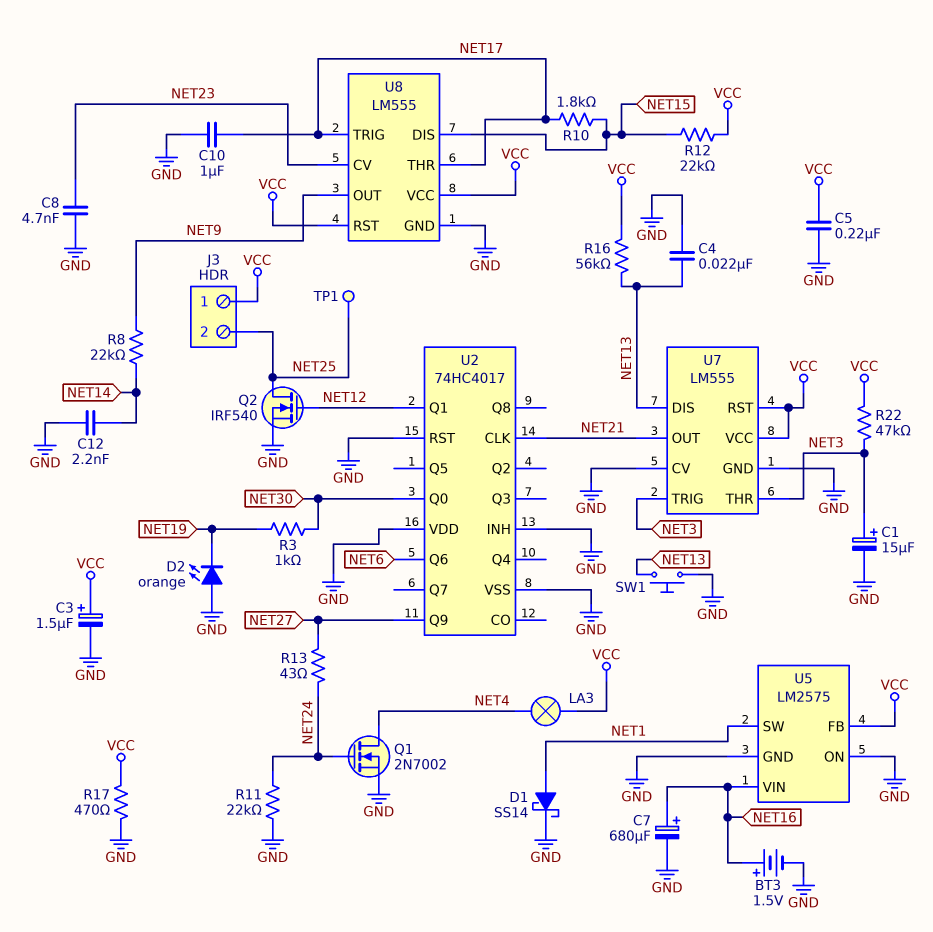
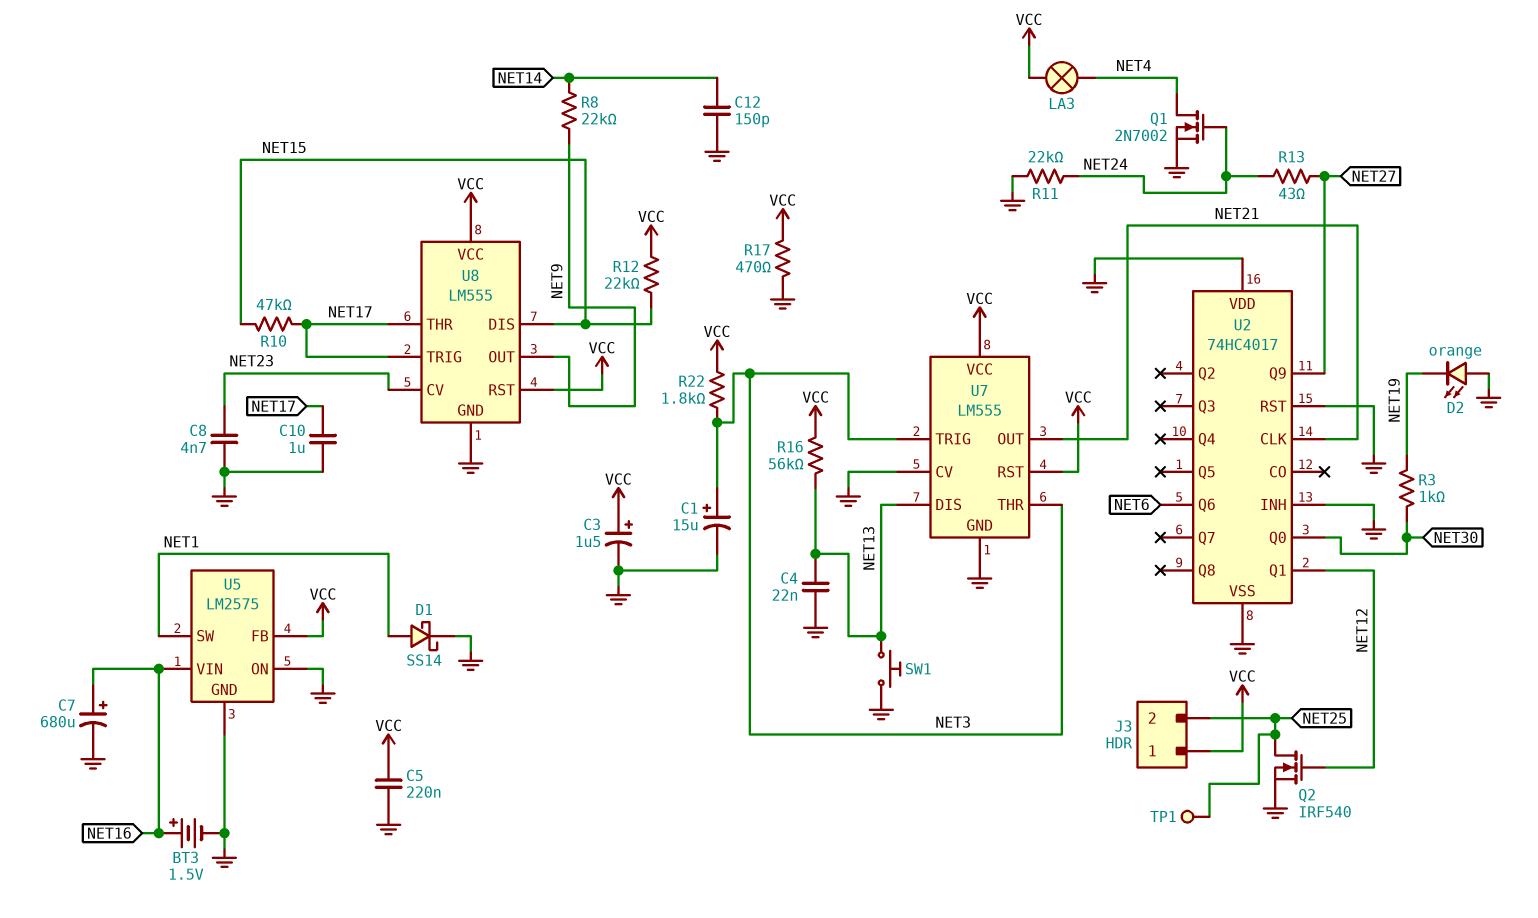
C12: 2.2nF (GND, NET14) -> 150pF (GND, NET14)
R10: 1.8k (NET15, NET17) -> 47k (NET15, NET17)
R22: 47k (NET3, VCC) -> 1.8k (NET3, VCC)

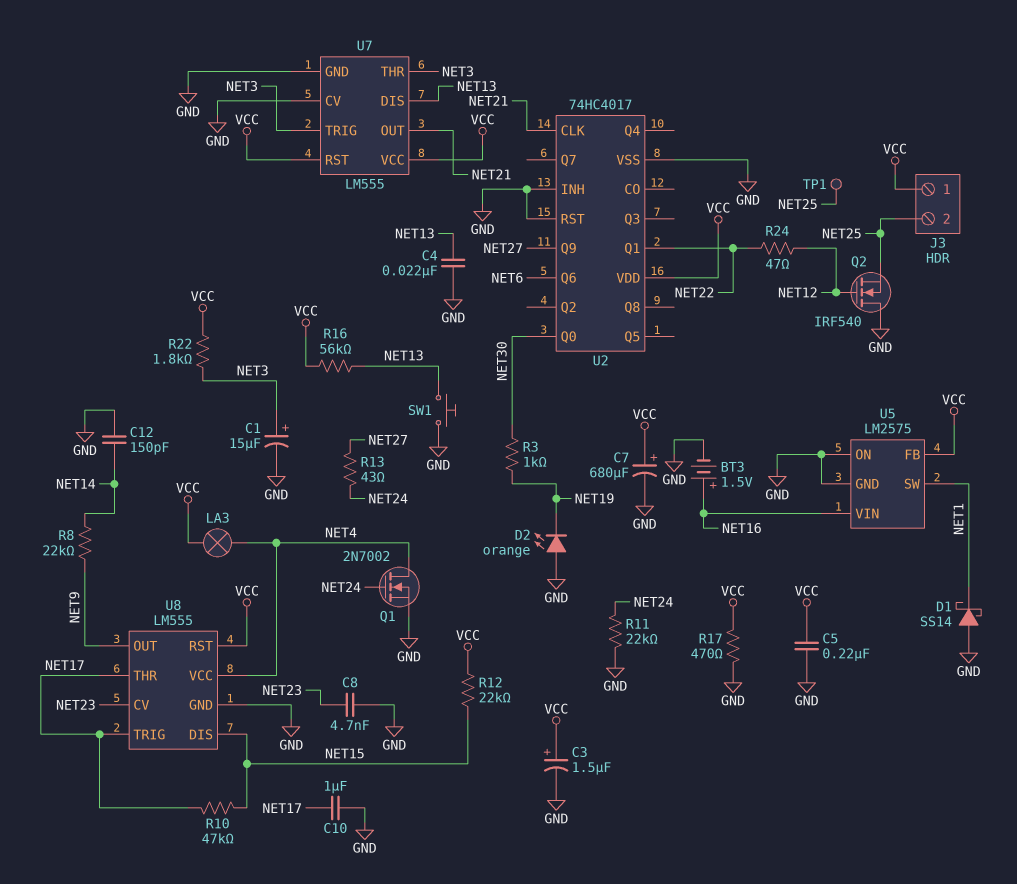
C7: 680uF (plus NET16, minus GND) -> 680uF (plus VCC, minus GND)
D1: schottky SS14 (A NET1, K GND) -> schottky SS14 (A GND, K NET1)
Q2: NMOS IRF540 (G NET12, D NET25, S GND) -> NMOS IRF540 (G NET12, D GND, S NET25)
R24: none -> 47 (NET12, NET22)
U2 pin Q1: NET12 -> NET22
U2 pin VDD: GND -> VCC
U8 pin VCC: VCC -> NET4

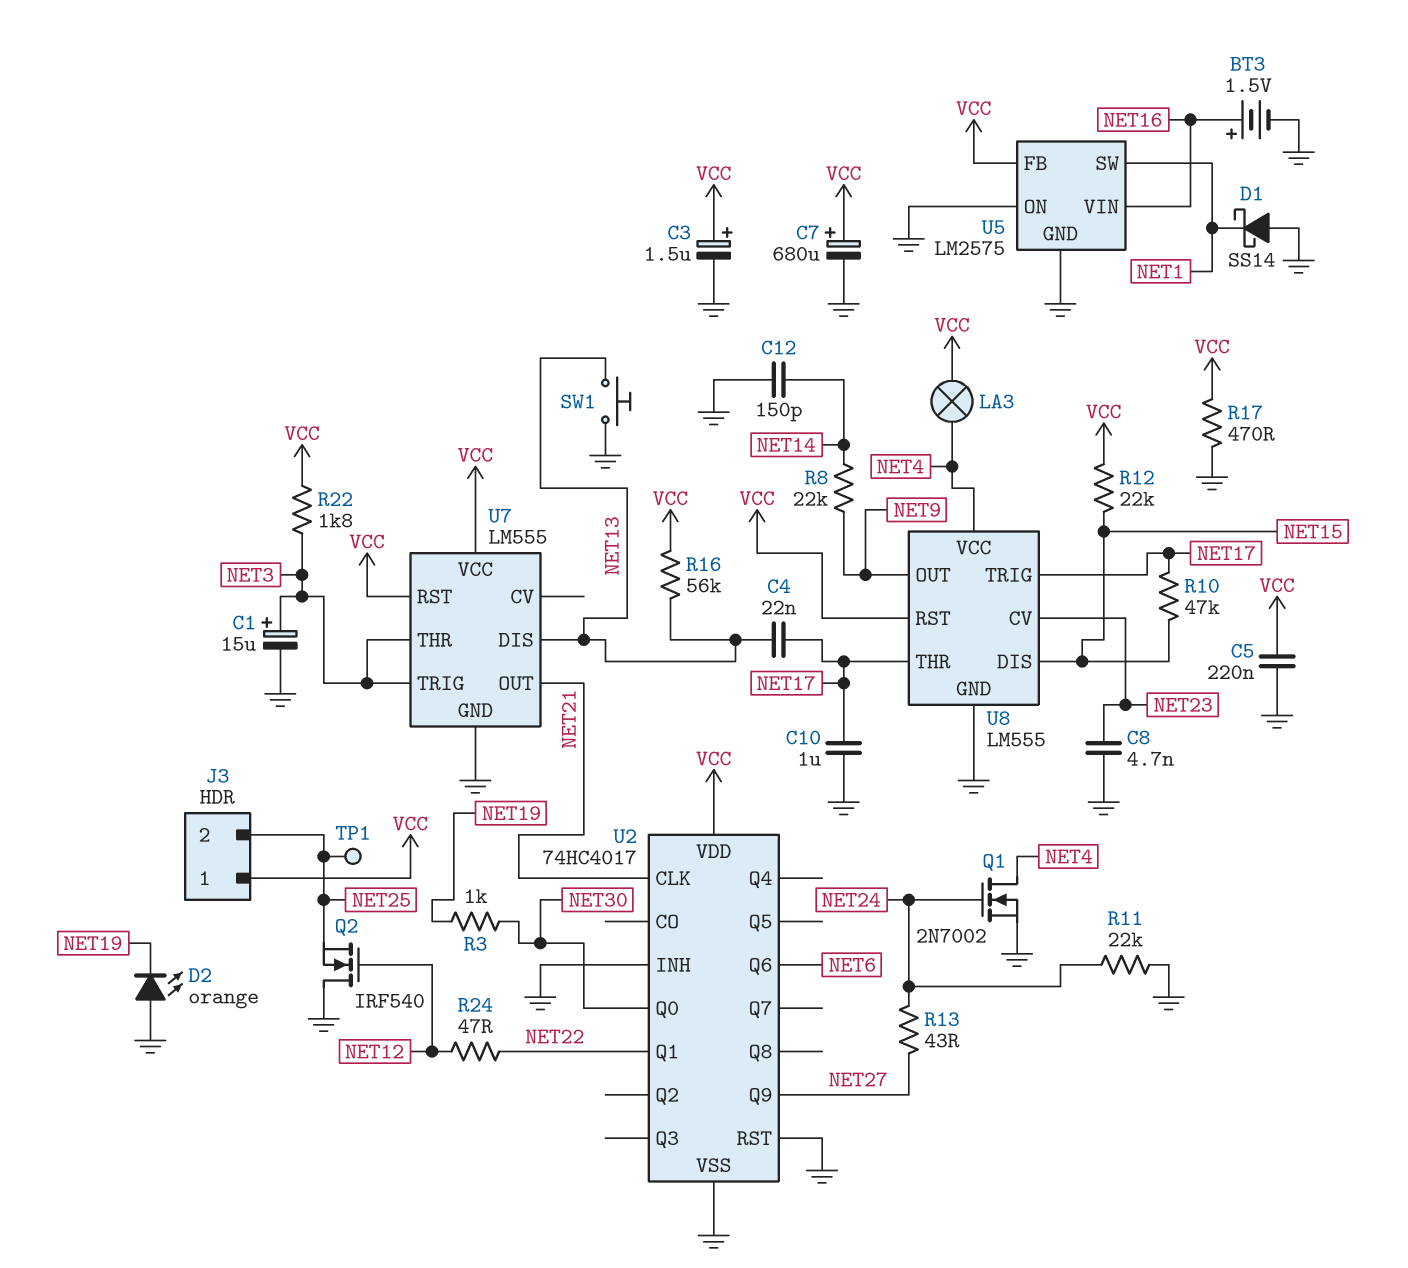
C4: 22nF (GND, NET13) -> 22nF (NET13, NET17)
U7 pin CV: GND -> none

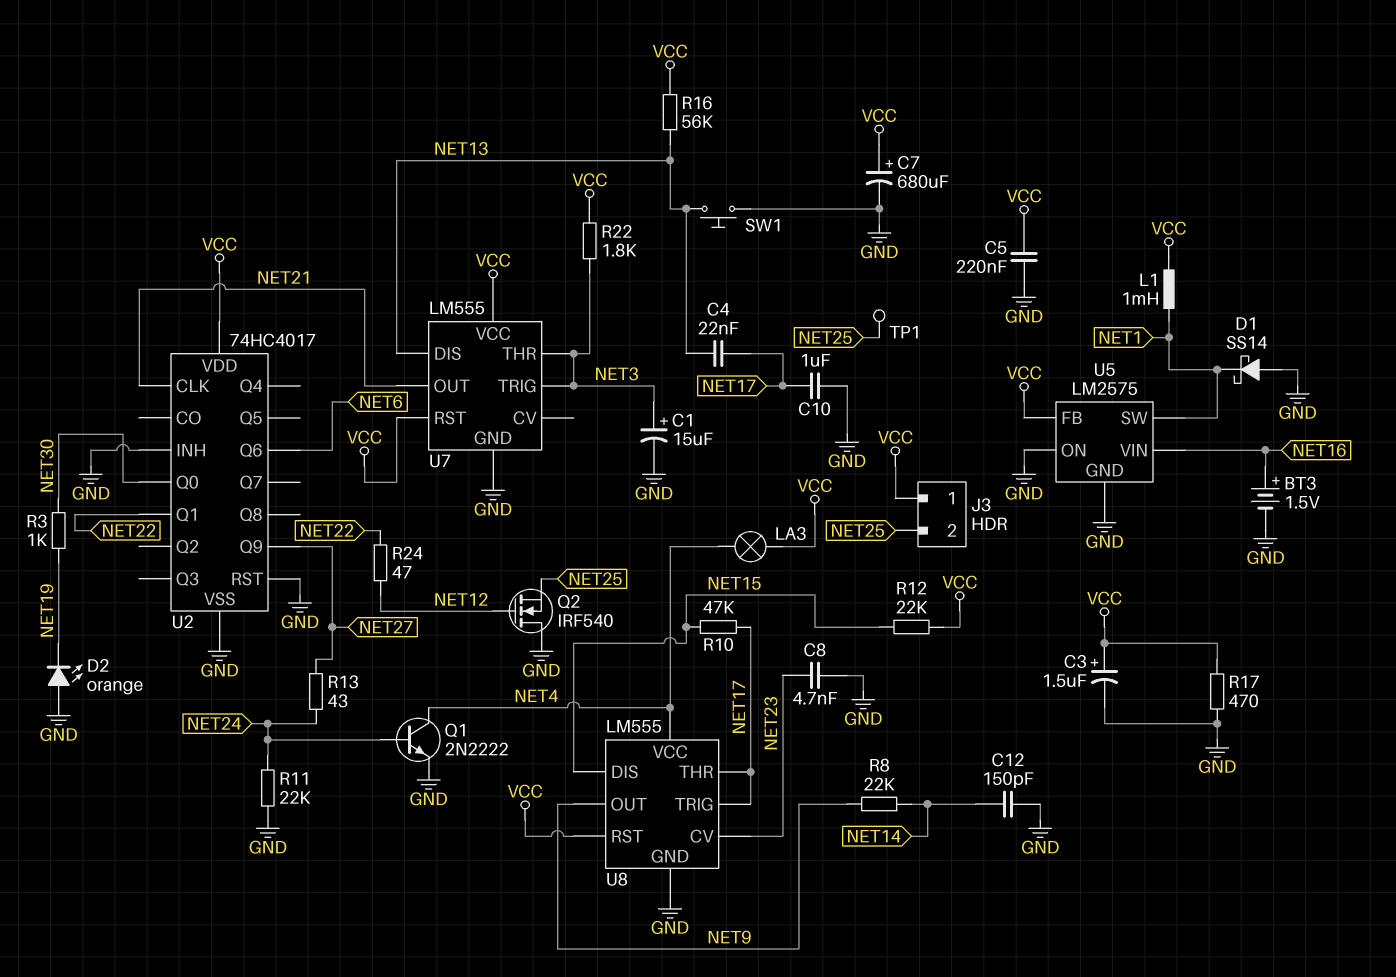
L1: none -> 1mH (NET1, VCC)
Q1: NMOS 2N7002 (G NET24, D NET4, S GND) -> NPN 2N2222 (B NET24, C NET4, E GND)

